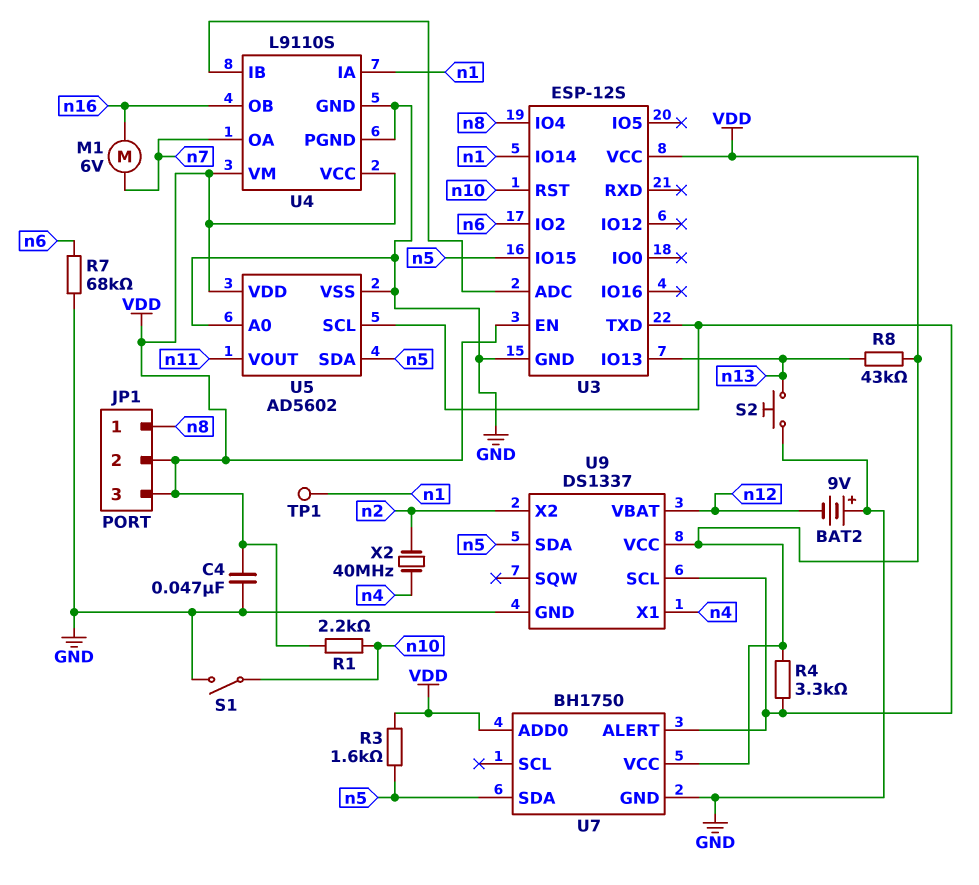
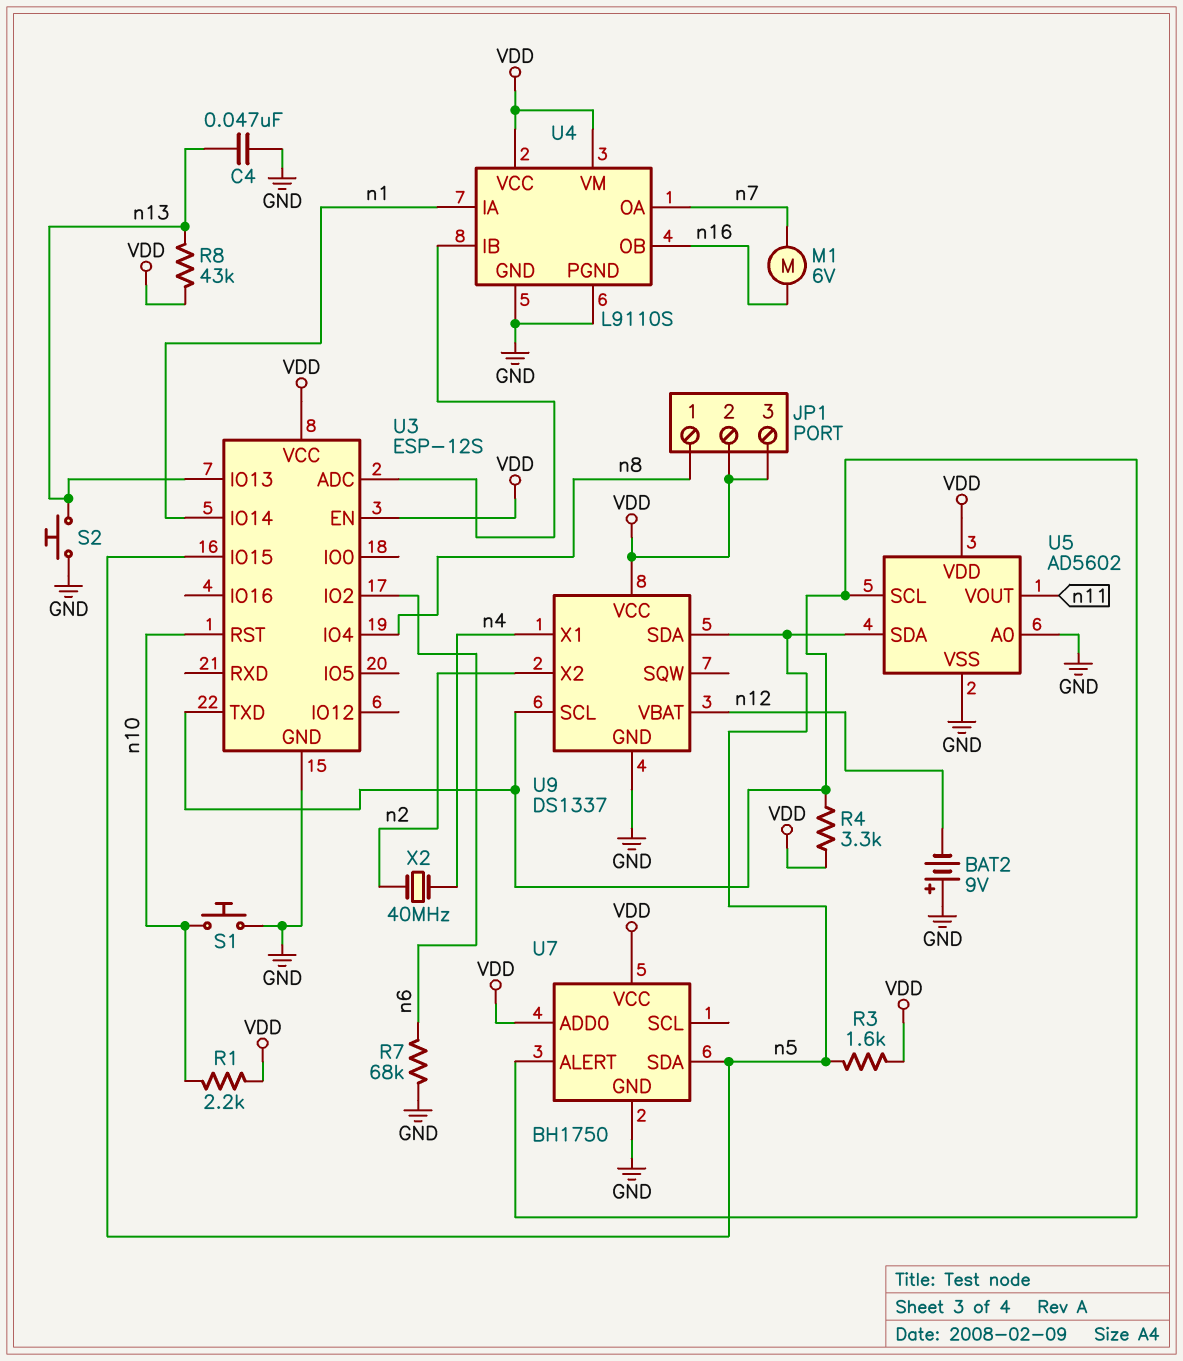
C4: 47nF (GND, VDD) -> 47nF (GND, n13)
S1: switch (GND, n10) -> button (GND, n10)
TP1: test point (n1) -> none

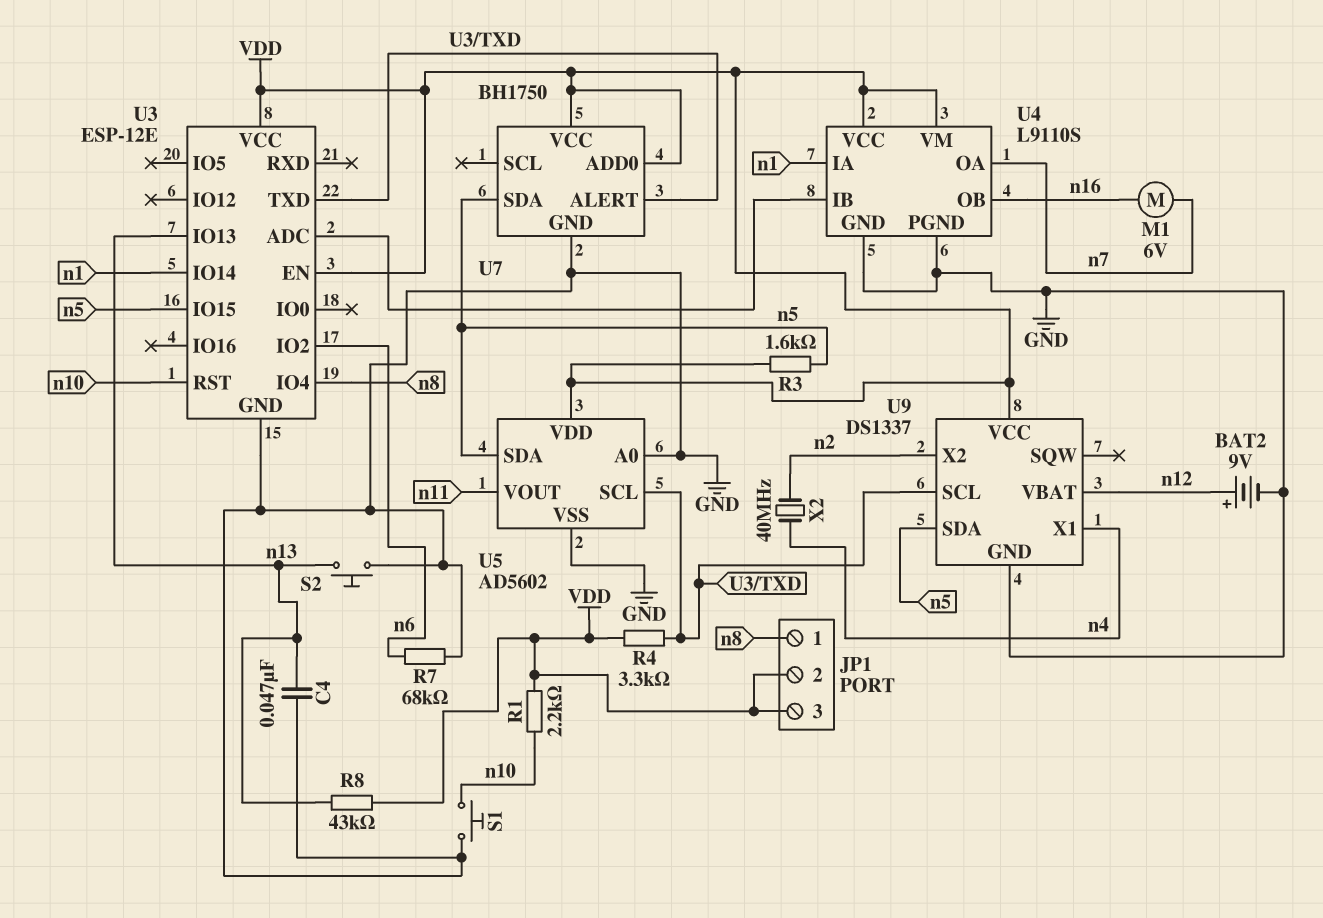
BAT2: 9V (plus GND, minus n12) -> 9V (plus n12, minus GND)
U3: ESP-12S -> ESP-12E

